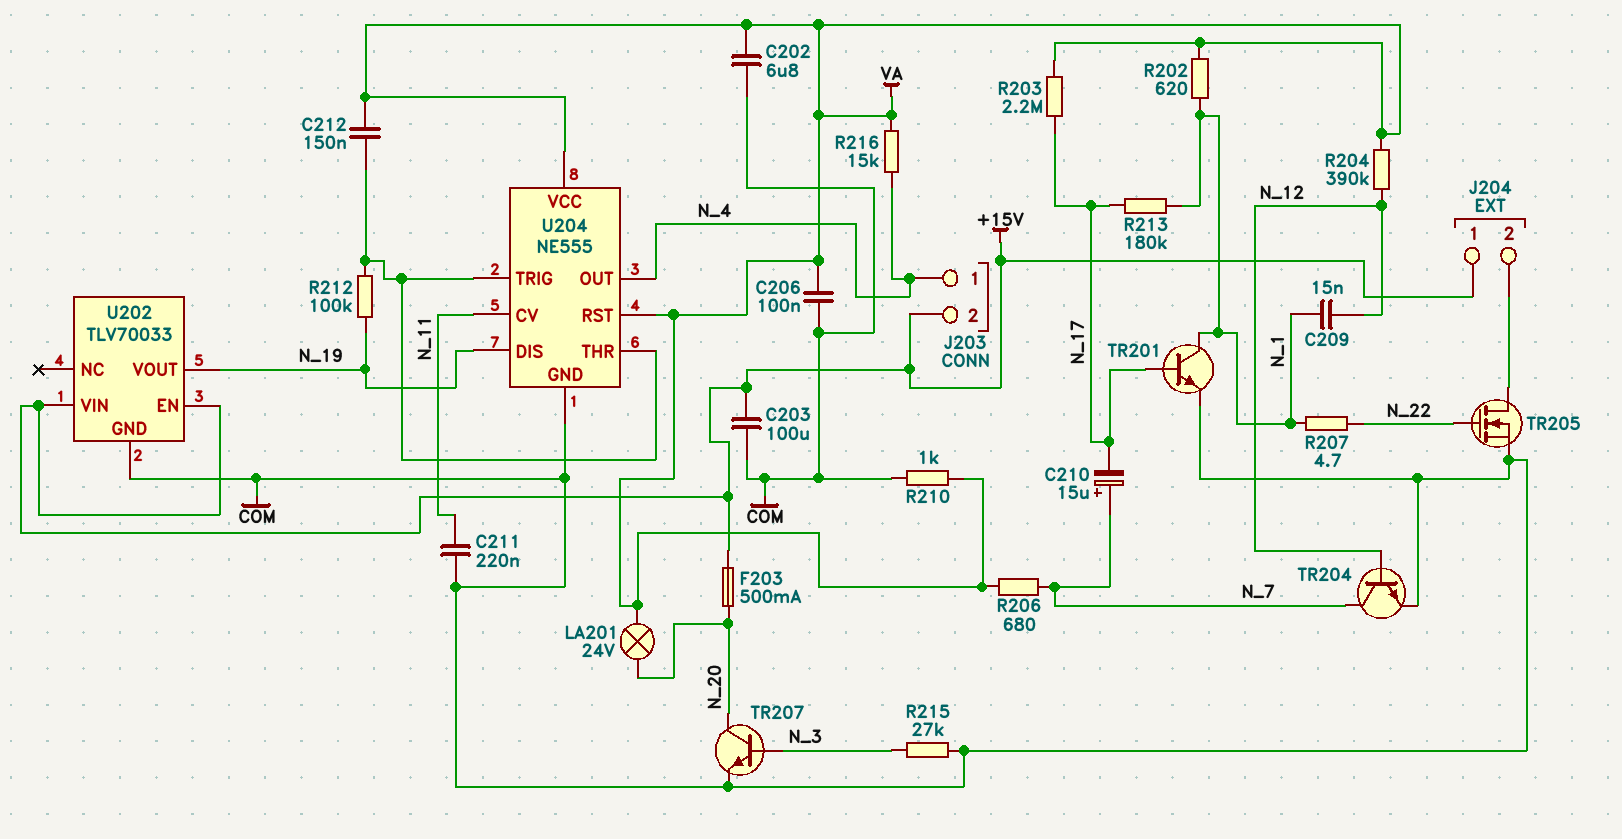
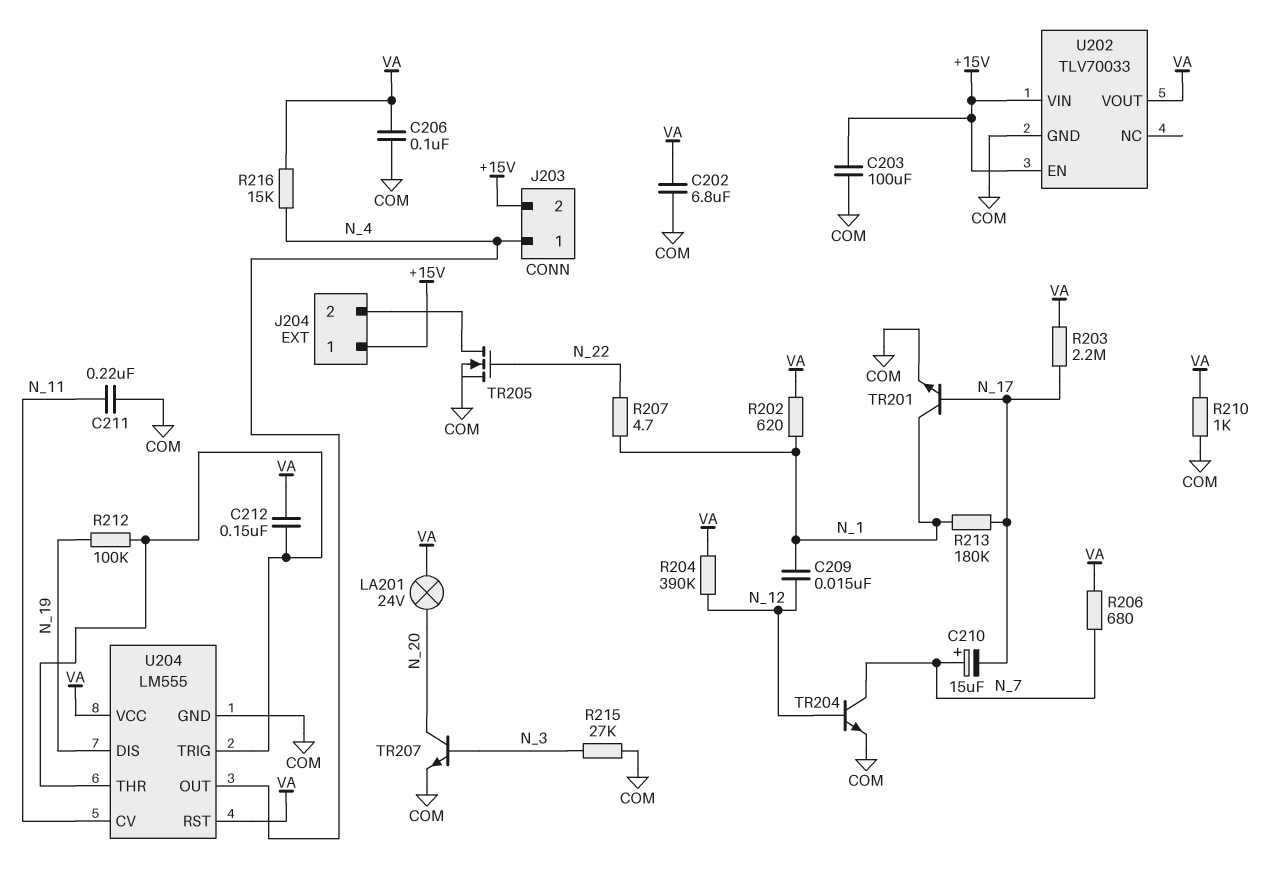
F203: 500mA (+15V, N_20) -> none
U202 pin VOUT: N_19 -> VA
U204: NE555 -> LM555

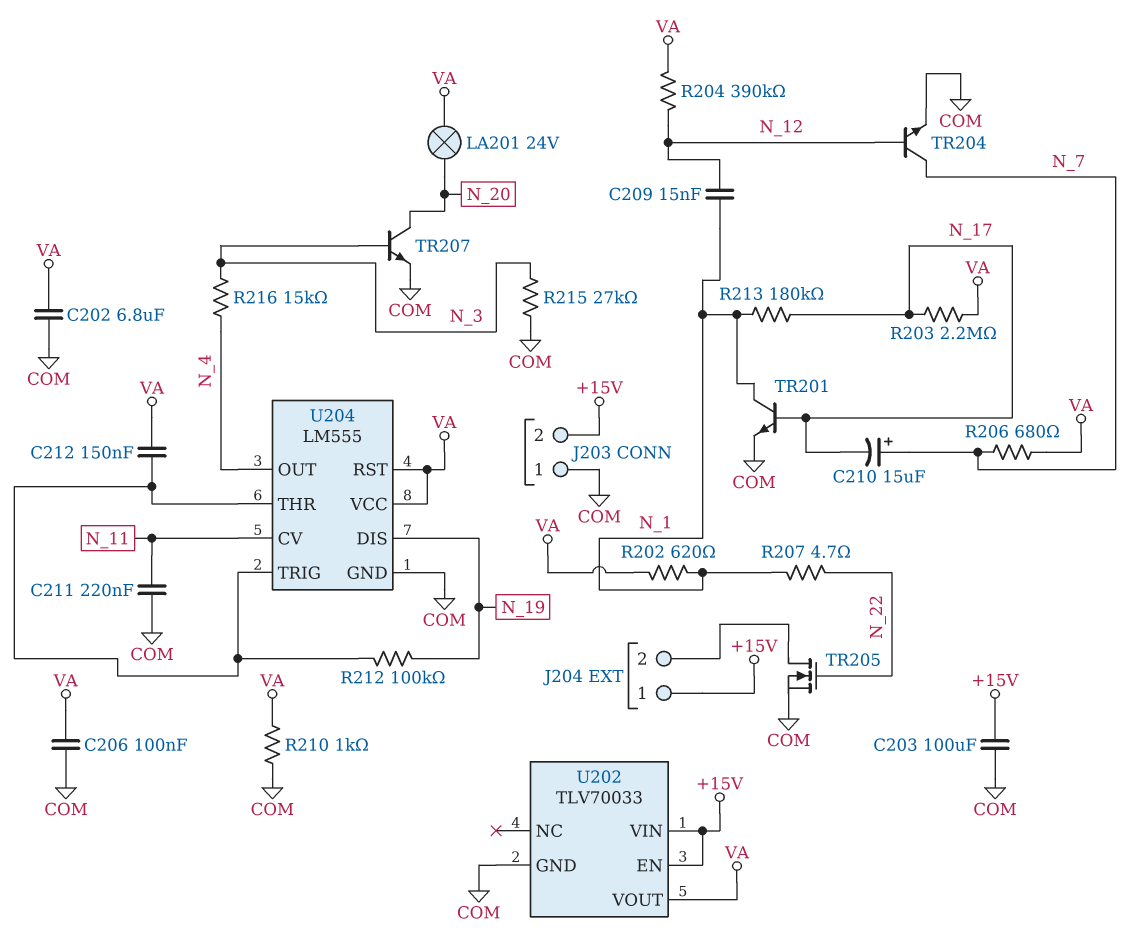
J203 pin 1: N_4 -> COM
R216: 15k (N_4, VA) -> 15k (N_3, N_4)

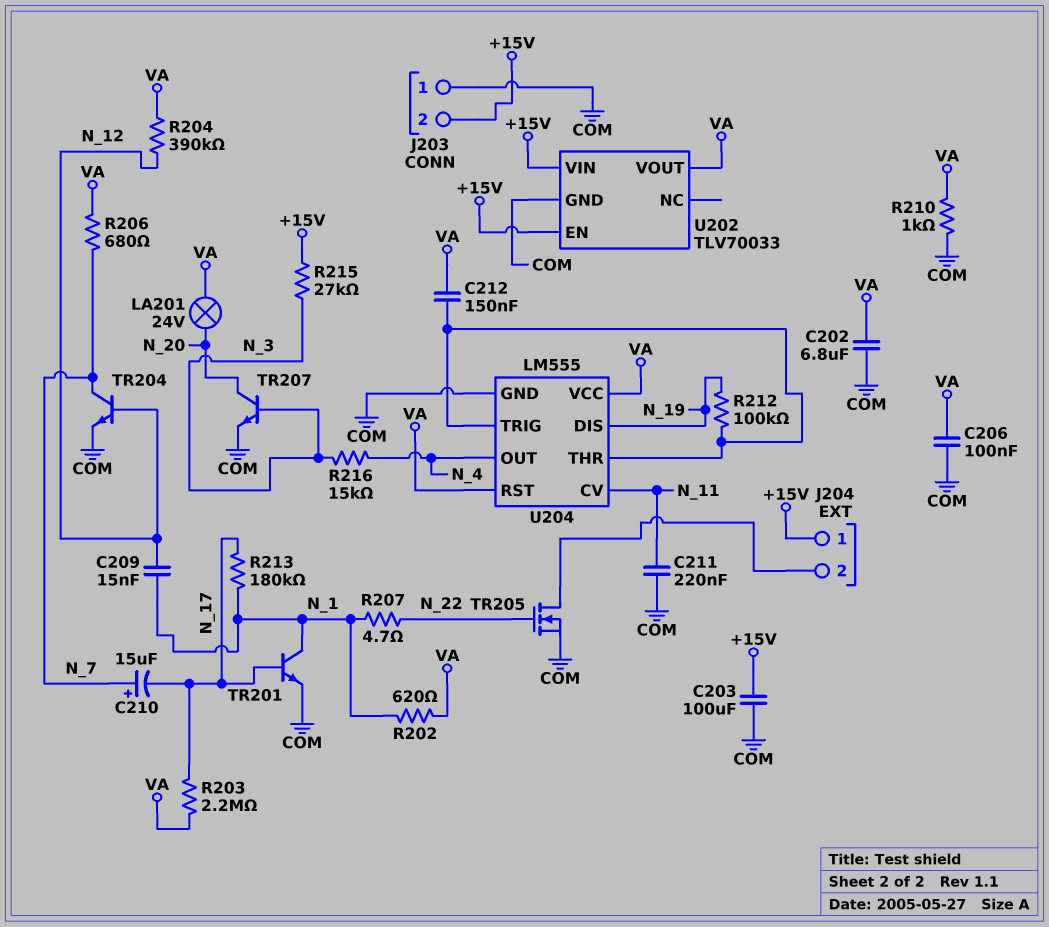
R215: 27k (COM, N_3) -> 27k (+15V, N_3)

